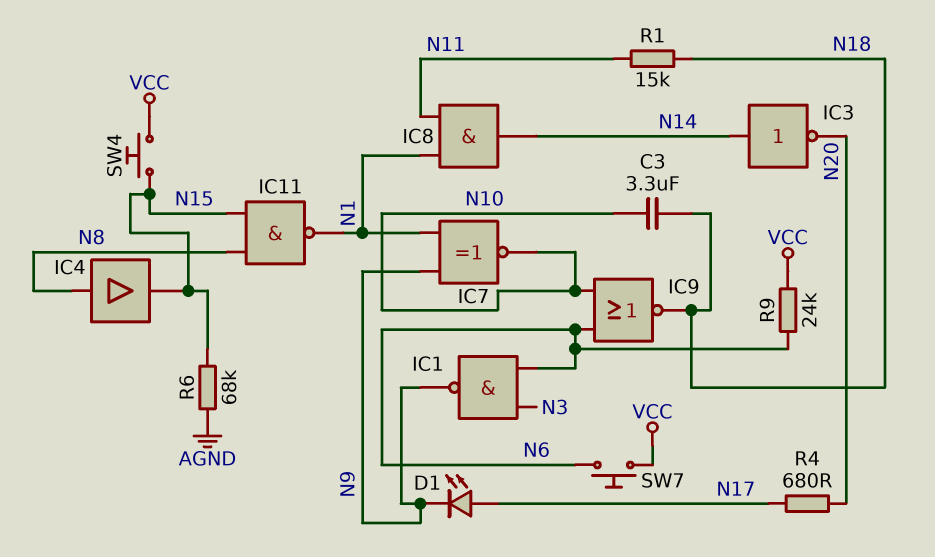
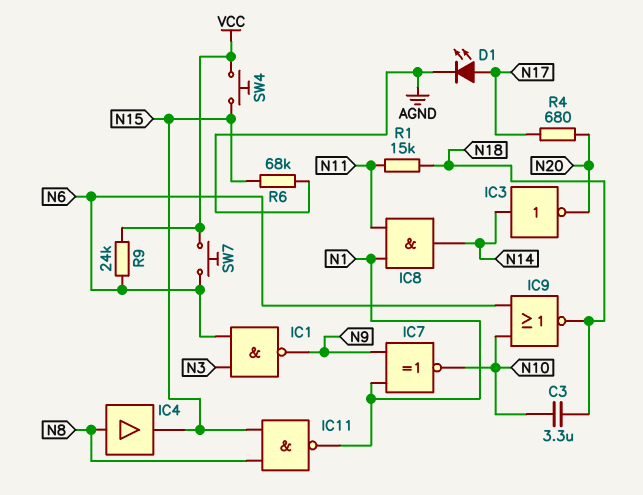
D1: LED (A N17, K N9) -> LED (A N17, K AGND)

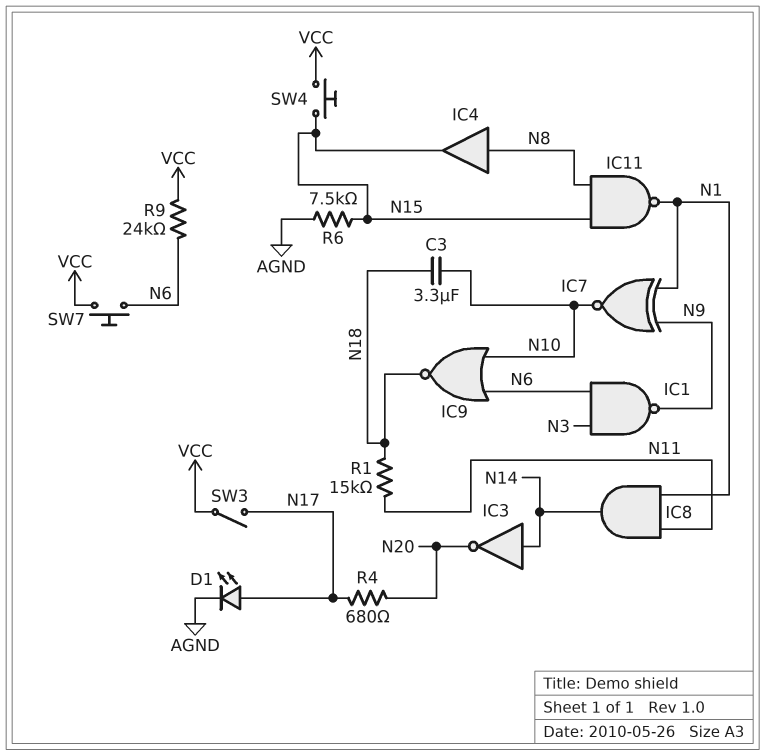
R6: 68k (AGND, N15) -> 7.5k (AGND, N15)
SW3: none -> switch (N17, VCC)

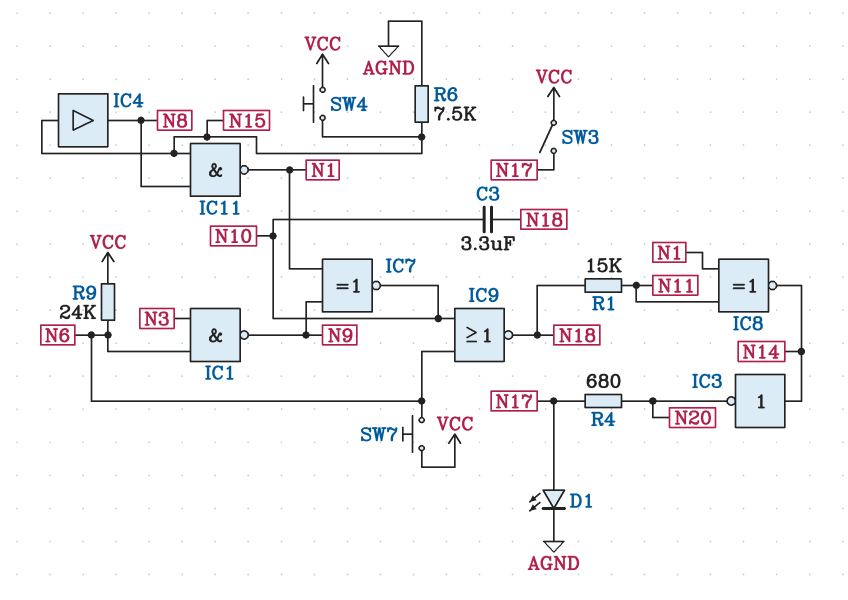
IC4: buffer (in N8, out N15) -> buffer (in N15, out N8)
IC8: AND (in N1, in N11, out N14) -> XNOR (in N1, in N11, out N14)

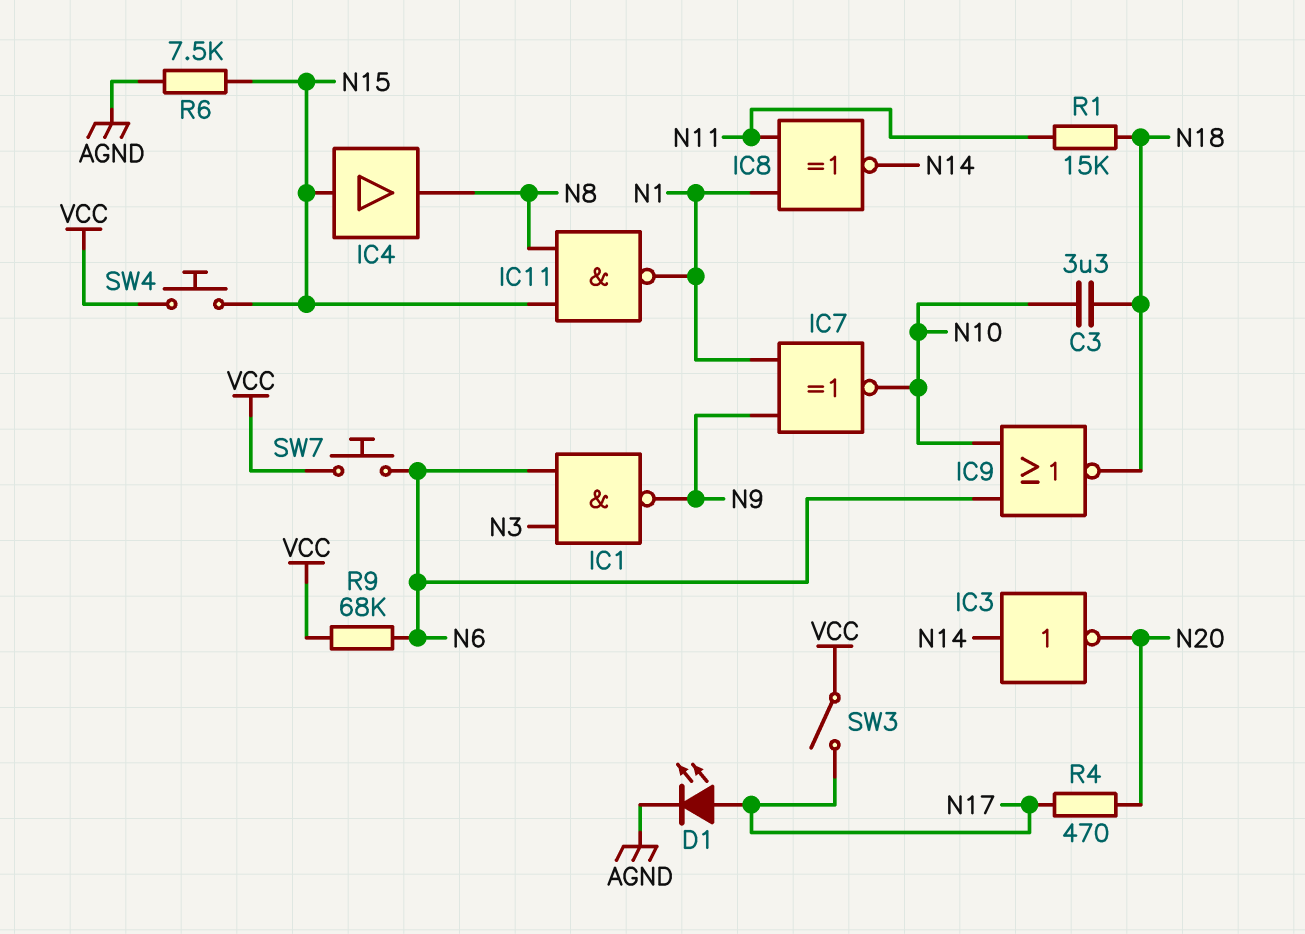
R4: 680 (N17, N20) -> 470 (N17, N20)
R9: 24k (N6, VCC) -> 68k (N6, VCC)

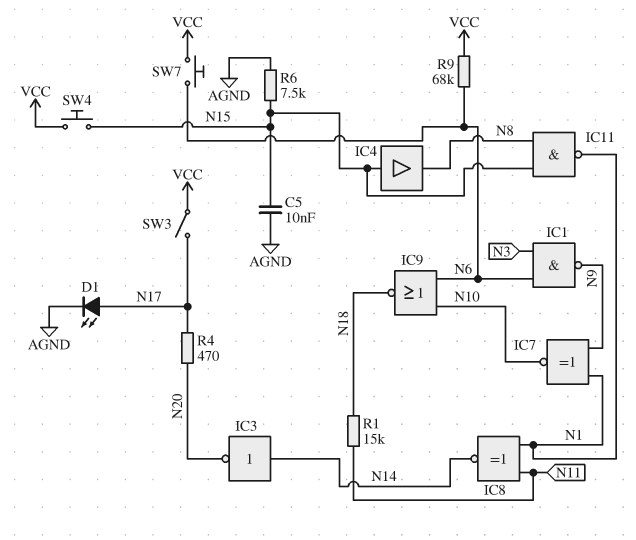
C3: 3.3uF (N10, N18) -> none
C5: none -> 10nF (AGND, N15)

